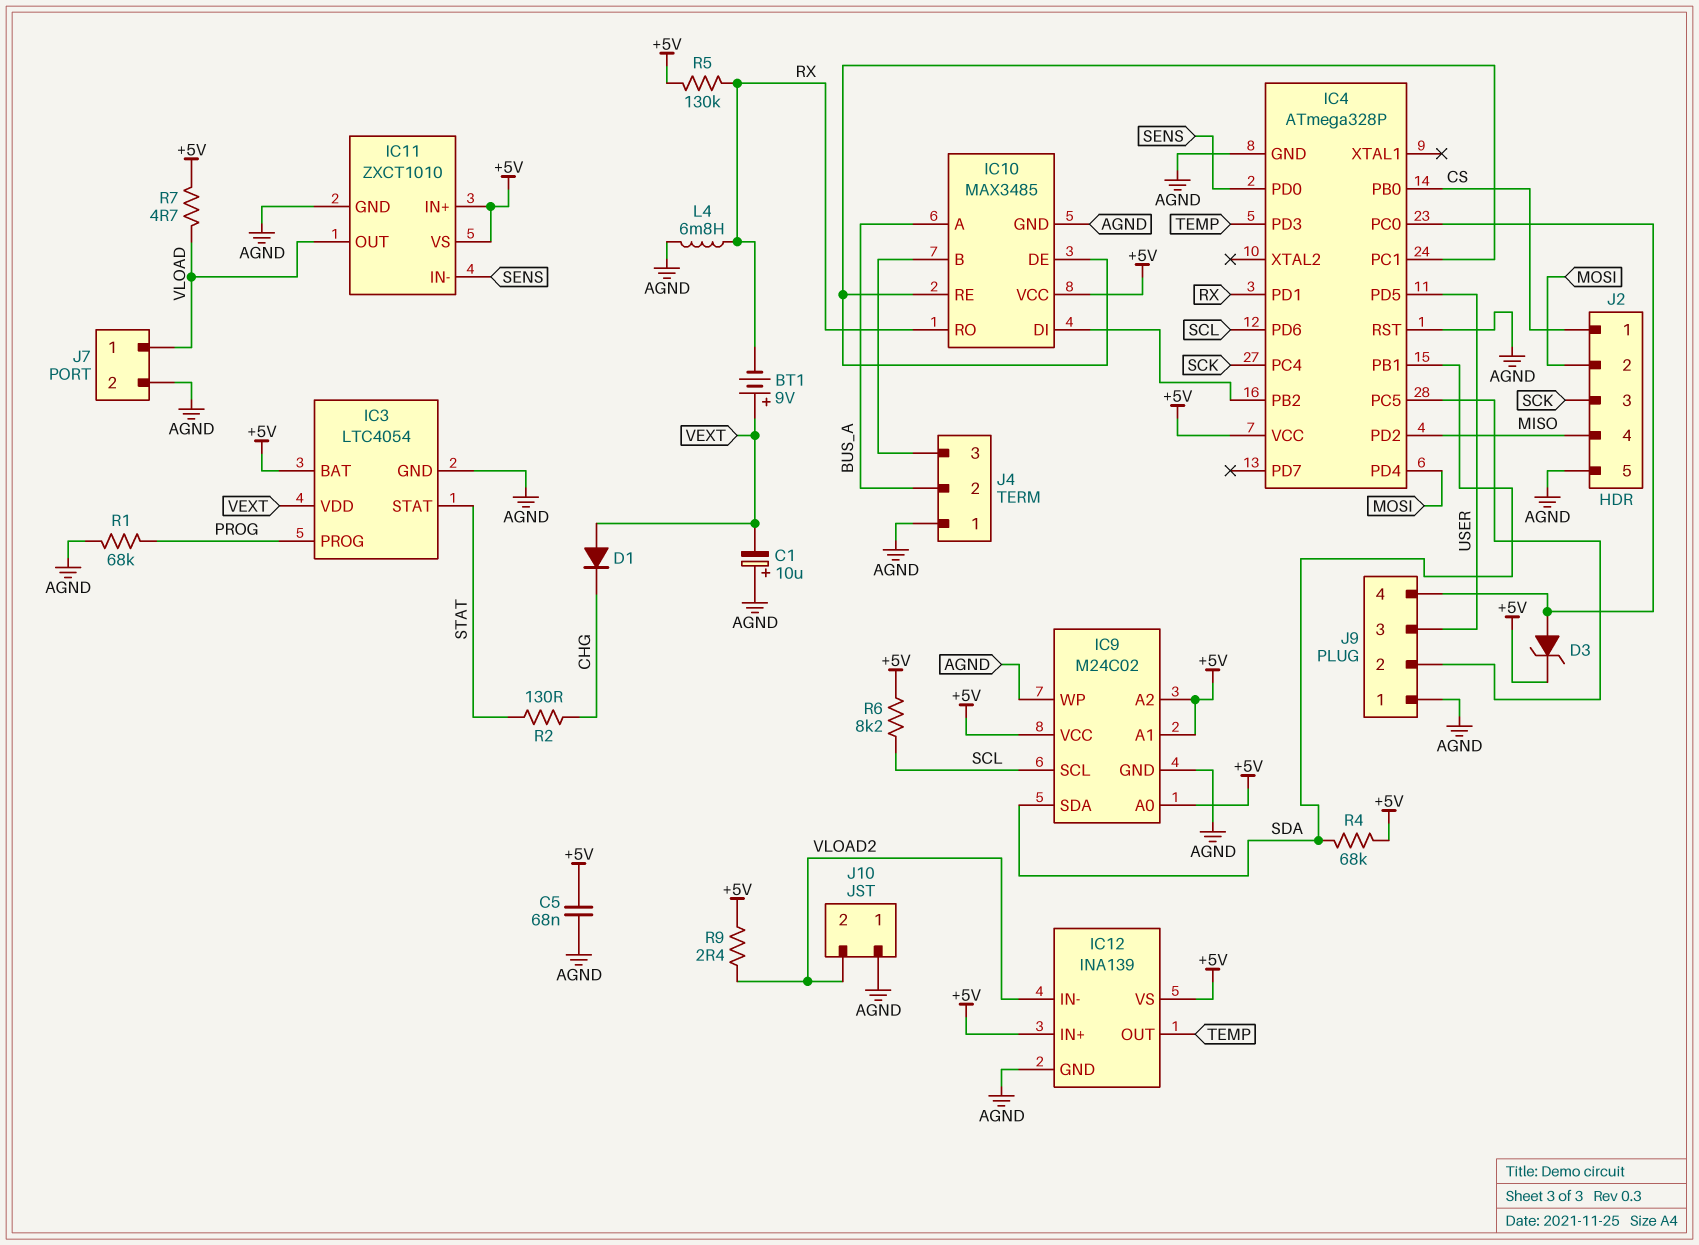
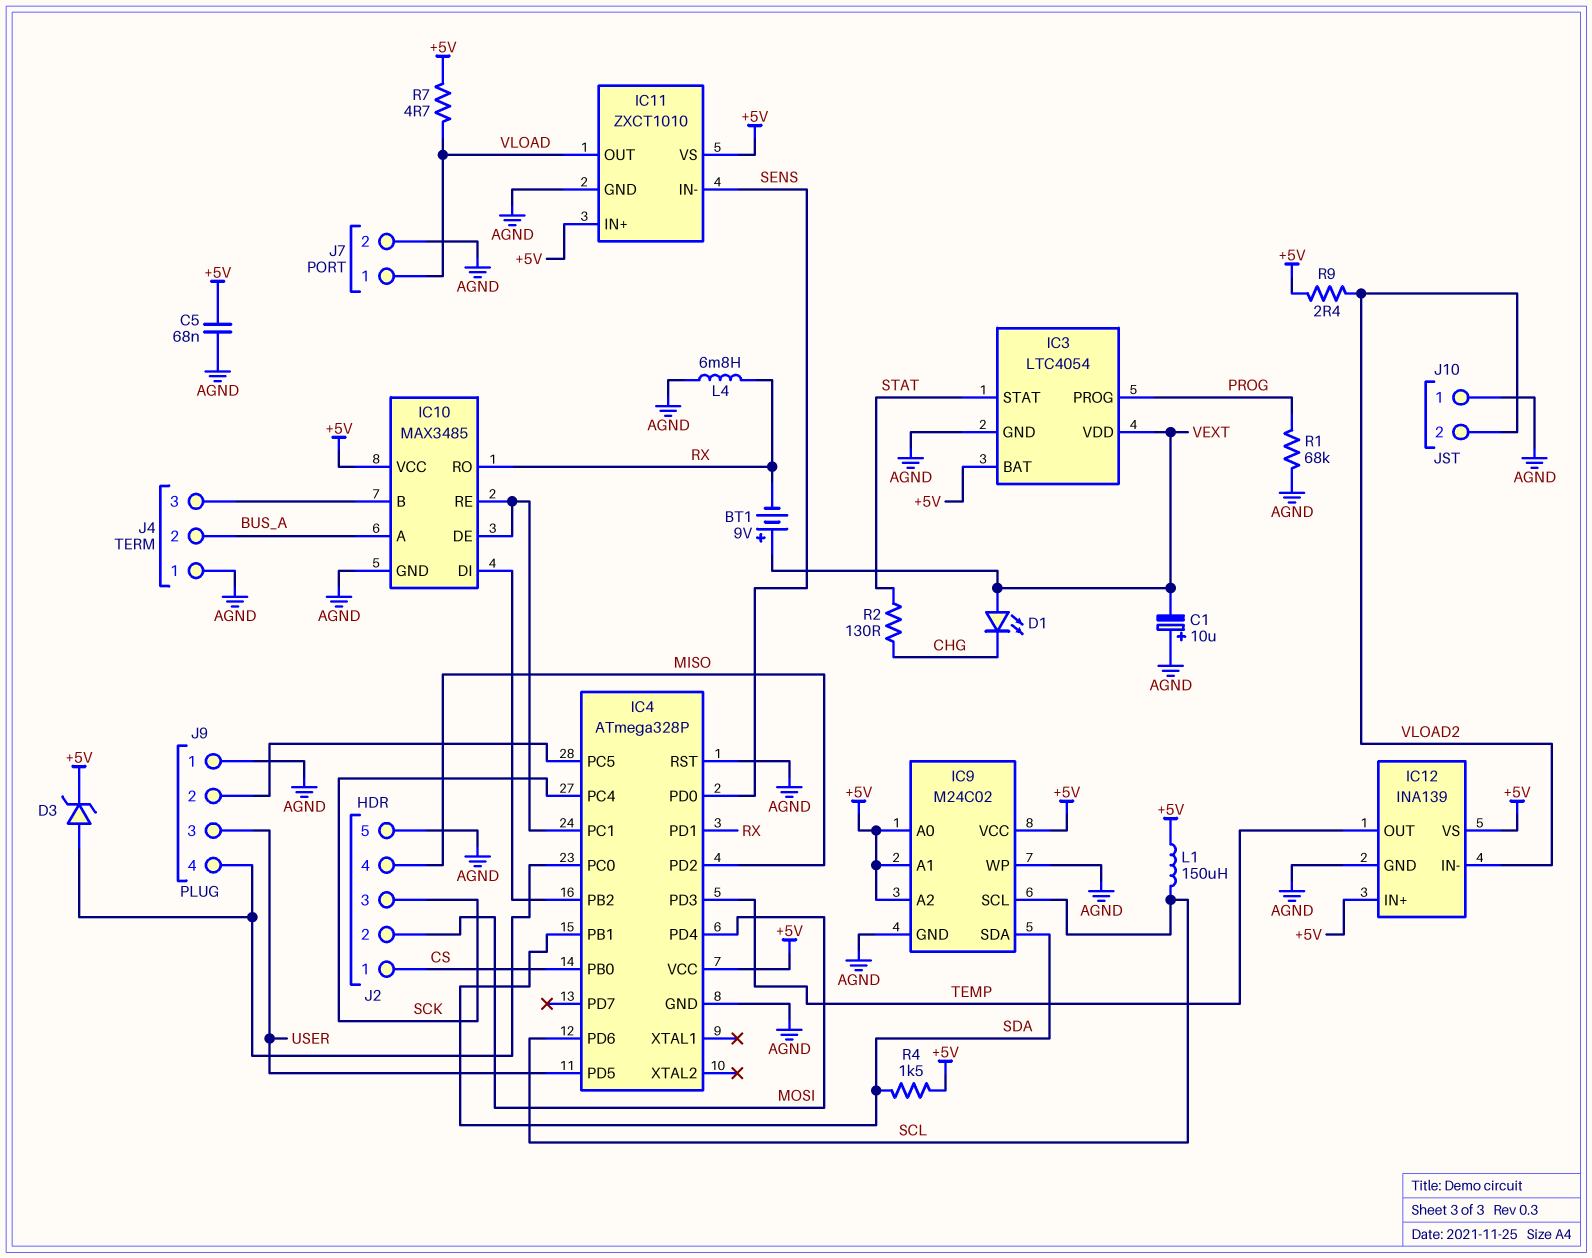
D1: diode (A VEXT, K CHG) -> LED (A VEXT, K CHG)
L1: none -> 150uH (+5V, SCL)
R4: 68k (+5V, SDA) -> 1.5k (+5V, SDA)
R5: 130k (+5V, RX) -> none
R6: 8.2k (+5V, SCL) -> none

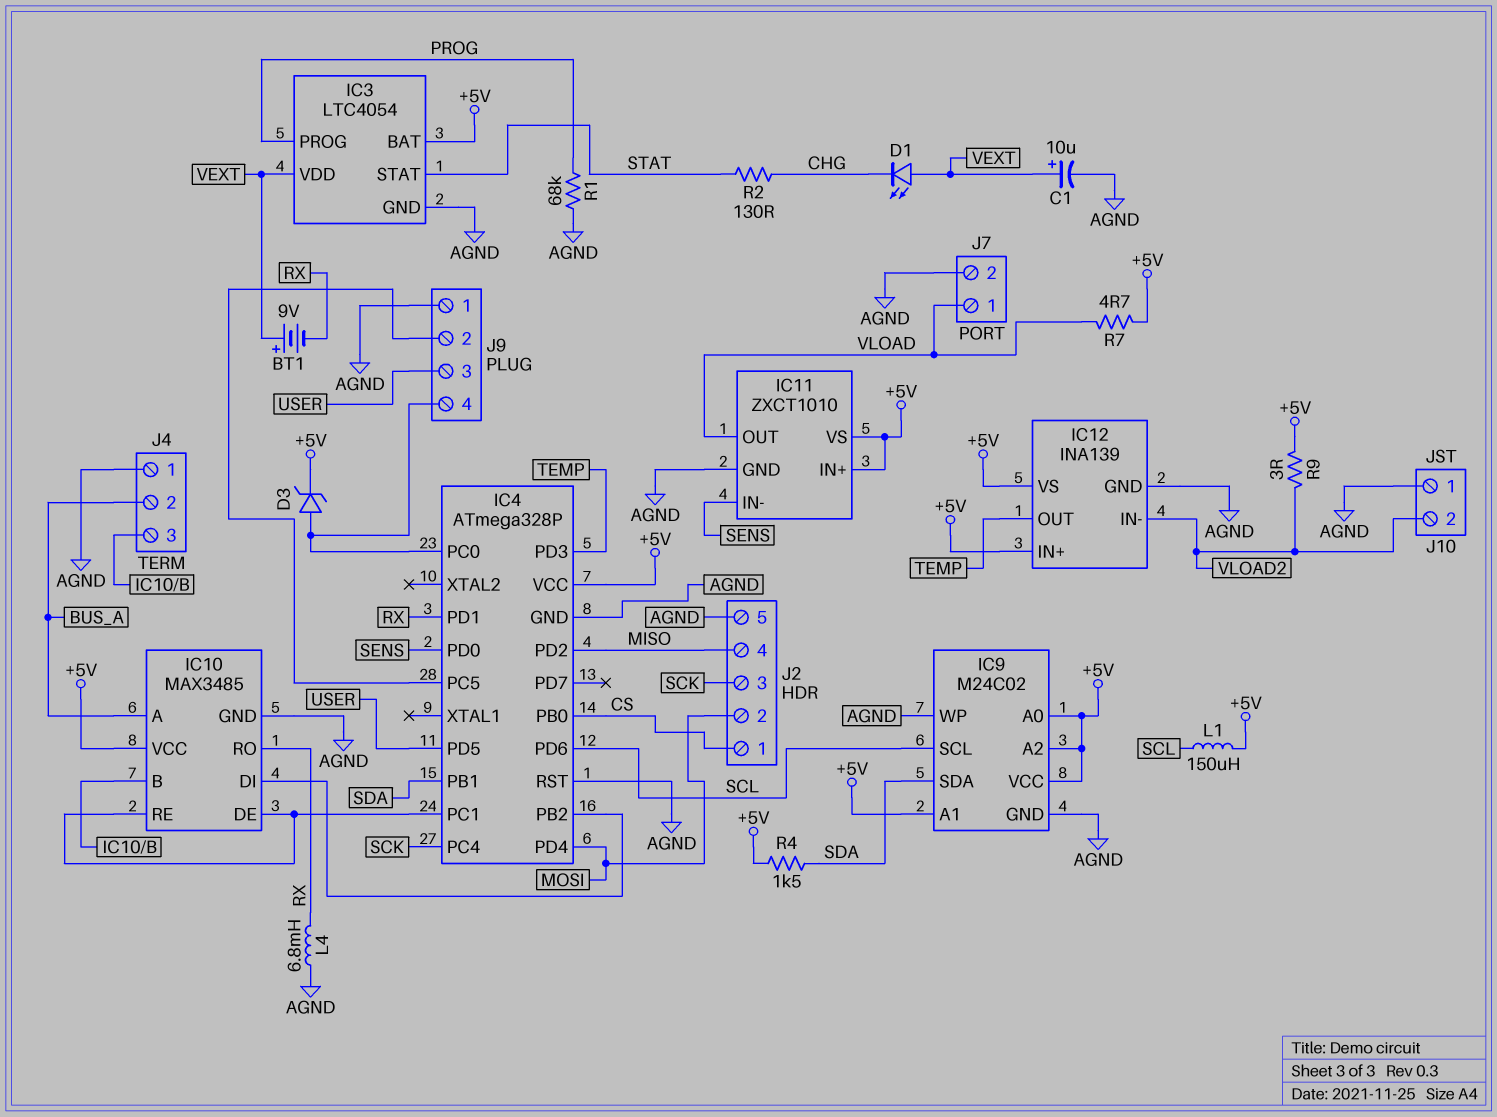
C1: 10uF (plus AGND, minus VEXT) -> 10uF (plus VEXT, minus AGND)
C5: 68nF (+5V, AGND) -> none
R9: 2.4 (+5V, VLOAD2) -> 3 (+5V, VLOAD2)

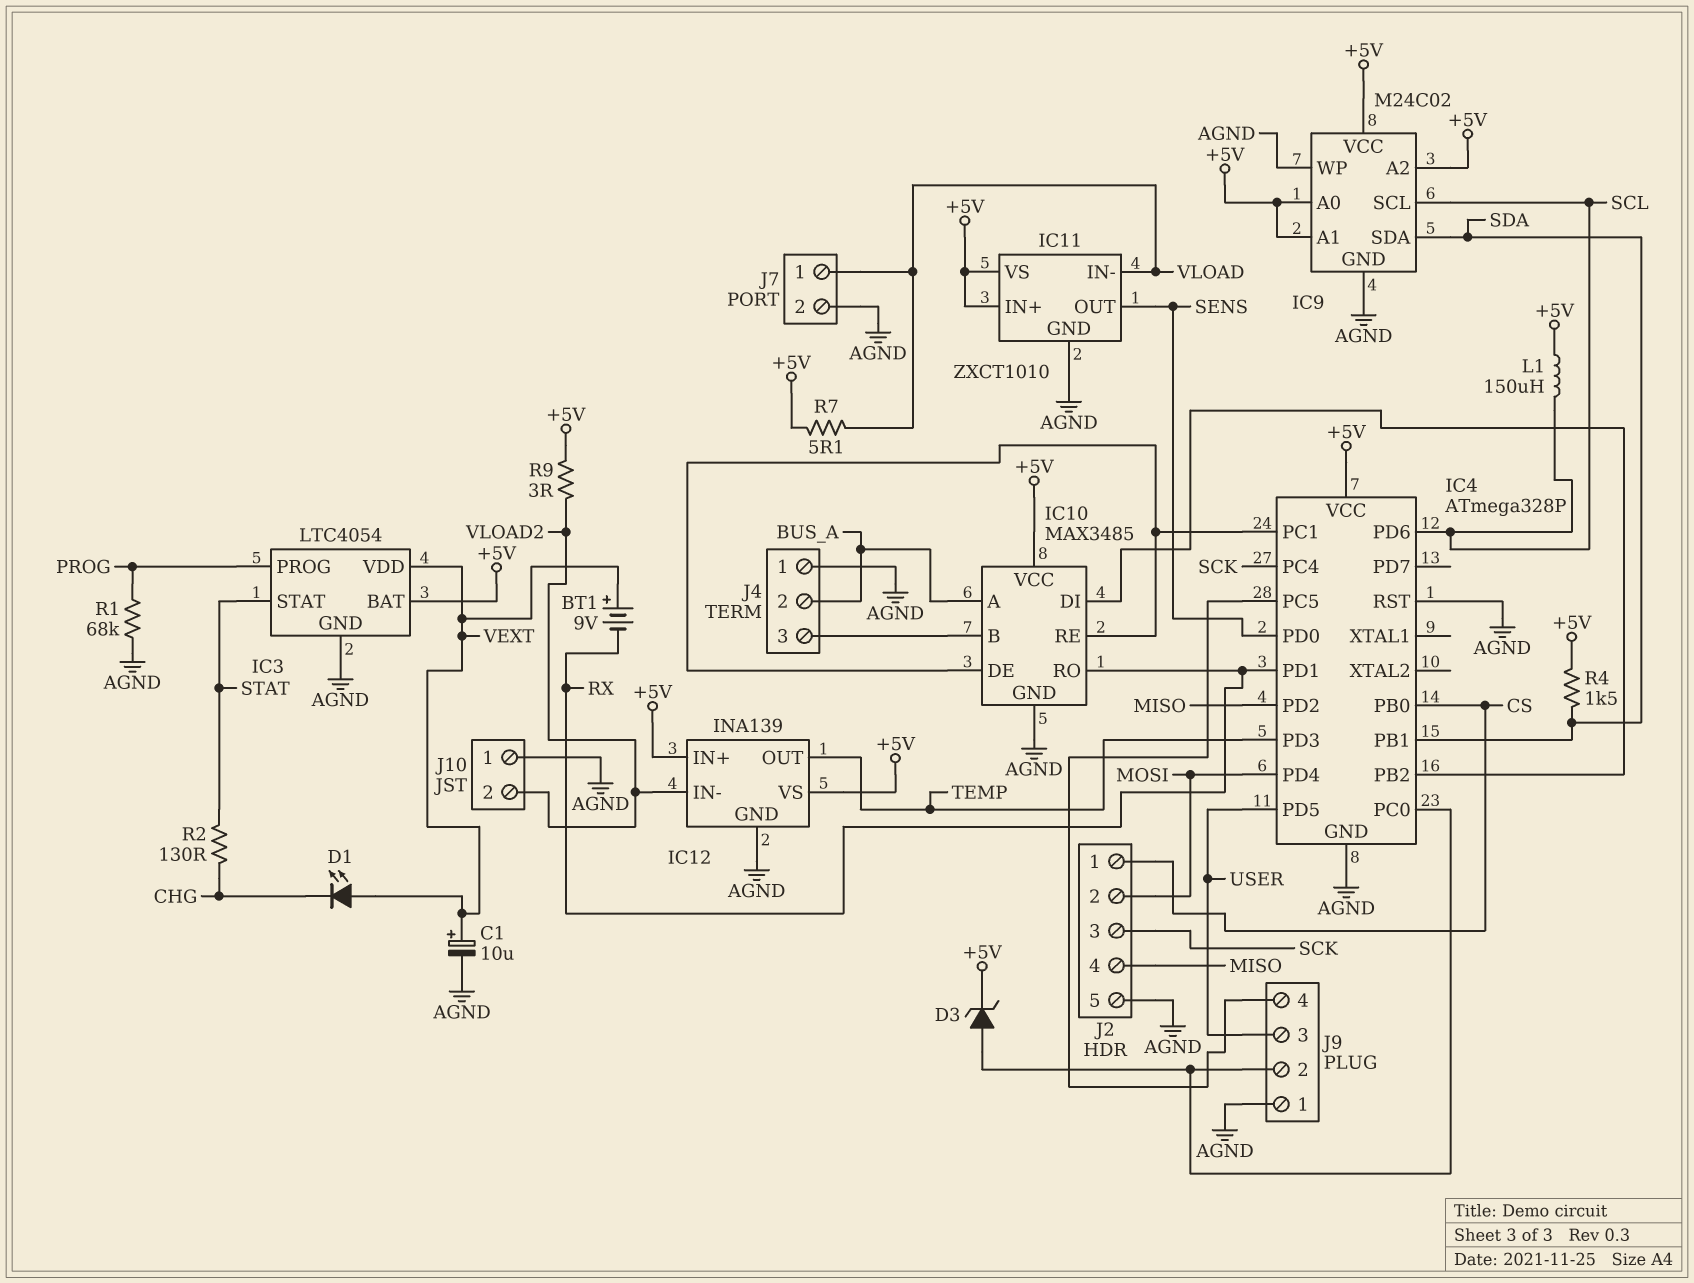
IC11 pin IN-: SENS -> VLOAD
IC11 pin OUT: VLOAD -> SENS
J9 pin 2: IC4/PC5 -> IC4/PC0
J9 pin 4: IC4/PC0 -> IC4/PC5
L4: 6.8mH (AGND, RX) -> none
R7: 4.7 (+5V, VLOAD) -> 5.1 (+5V, VLOAD)

